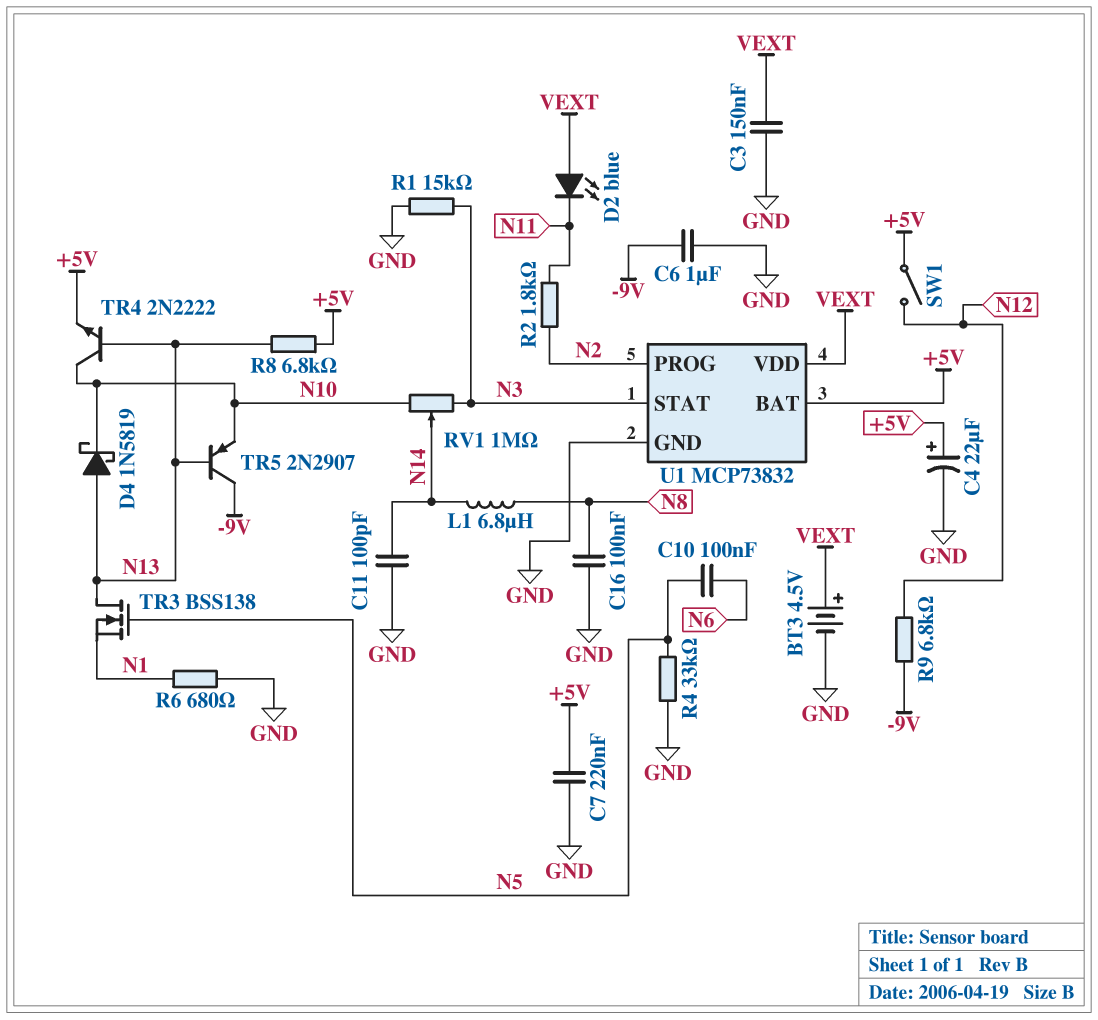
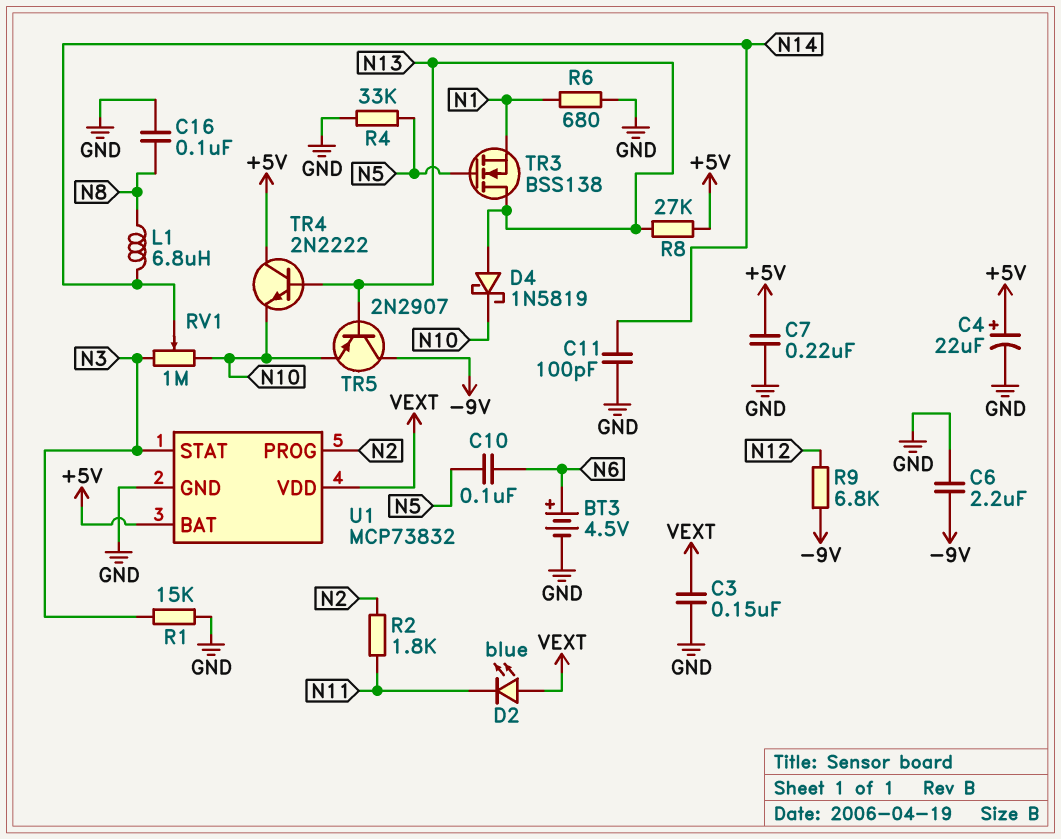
BT3: 4.5V (plus VEXT, minus GND) -> 4.5V (plus N6, minus GND)
C6: 1uF (-9V, GND) -> 2.2uF (-9V, GND)
R8: 6.8k (+5V, N13) -> 27k (+5V, N13)
SW1: switch (+5V, N12) -> none
TR4: NPN 2N2222 (B N13, C N10, E +5V) -> NPN 2N2222 (B N13, C +5V, E N10)

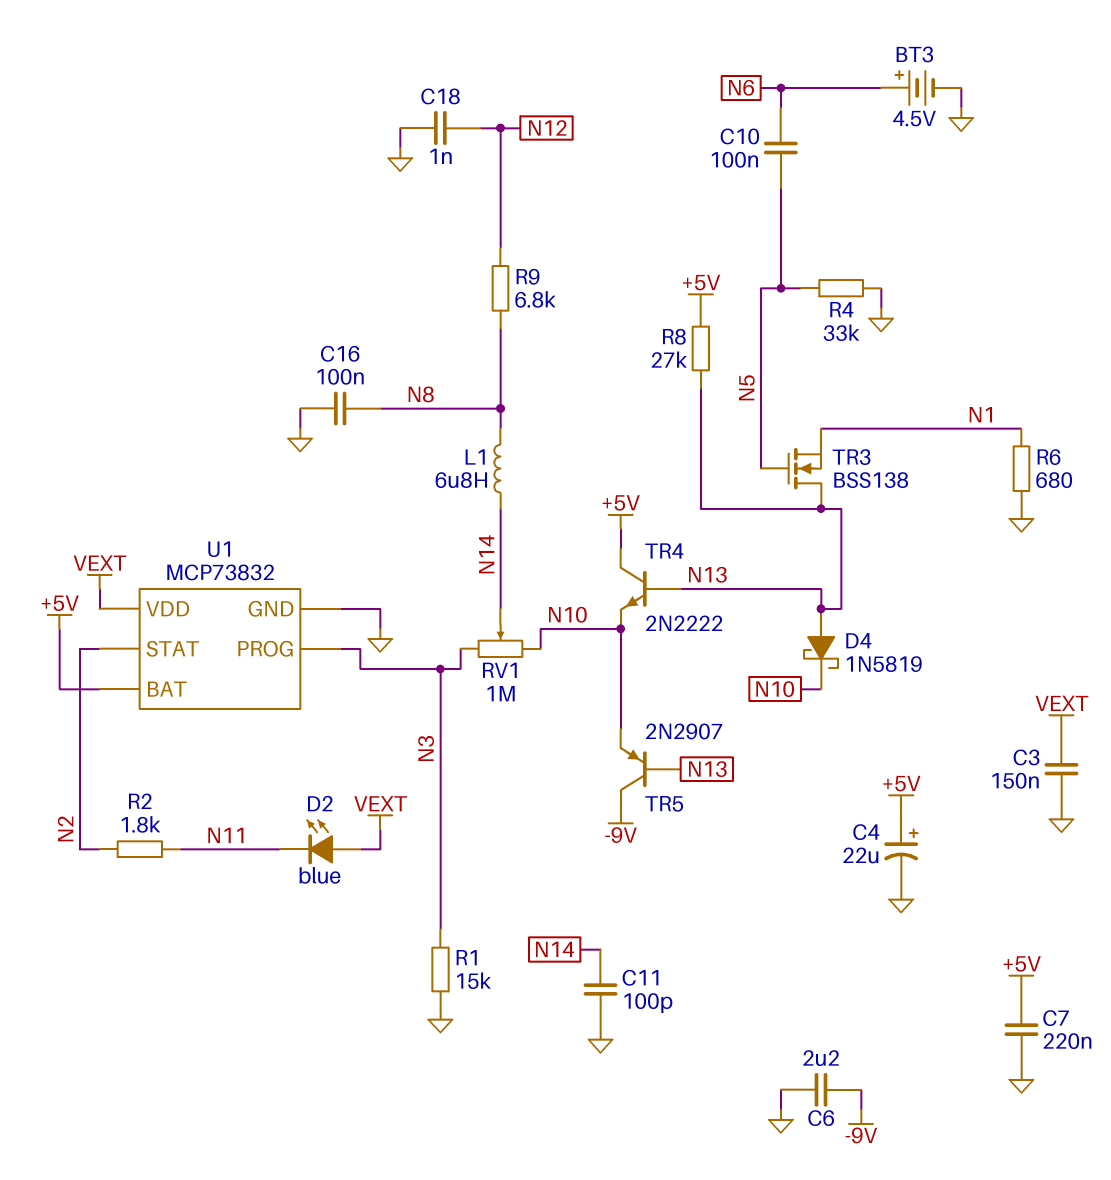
C18: none -> 1nF (GND, N12)
R9: 6.8k (-9V, N12) -> 6.8k (N8, N12)
U1 pin PROG: N2 -> N3
U1 pin STAT: N3 -> N2

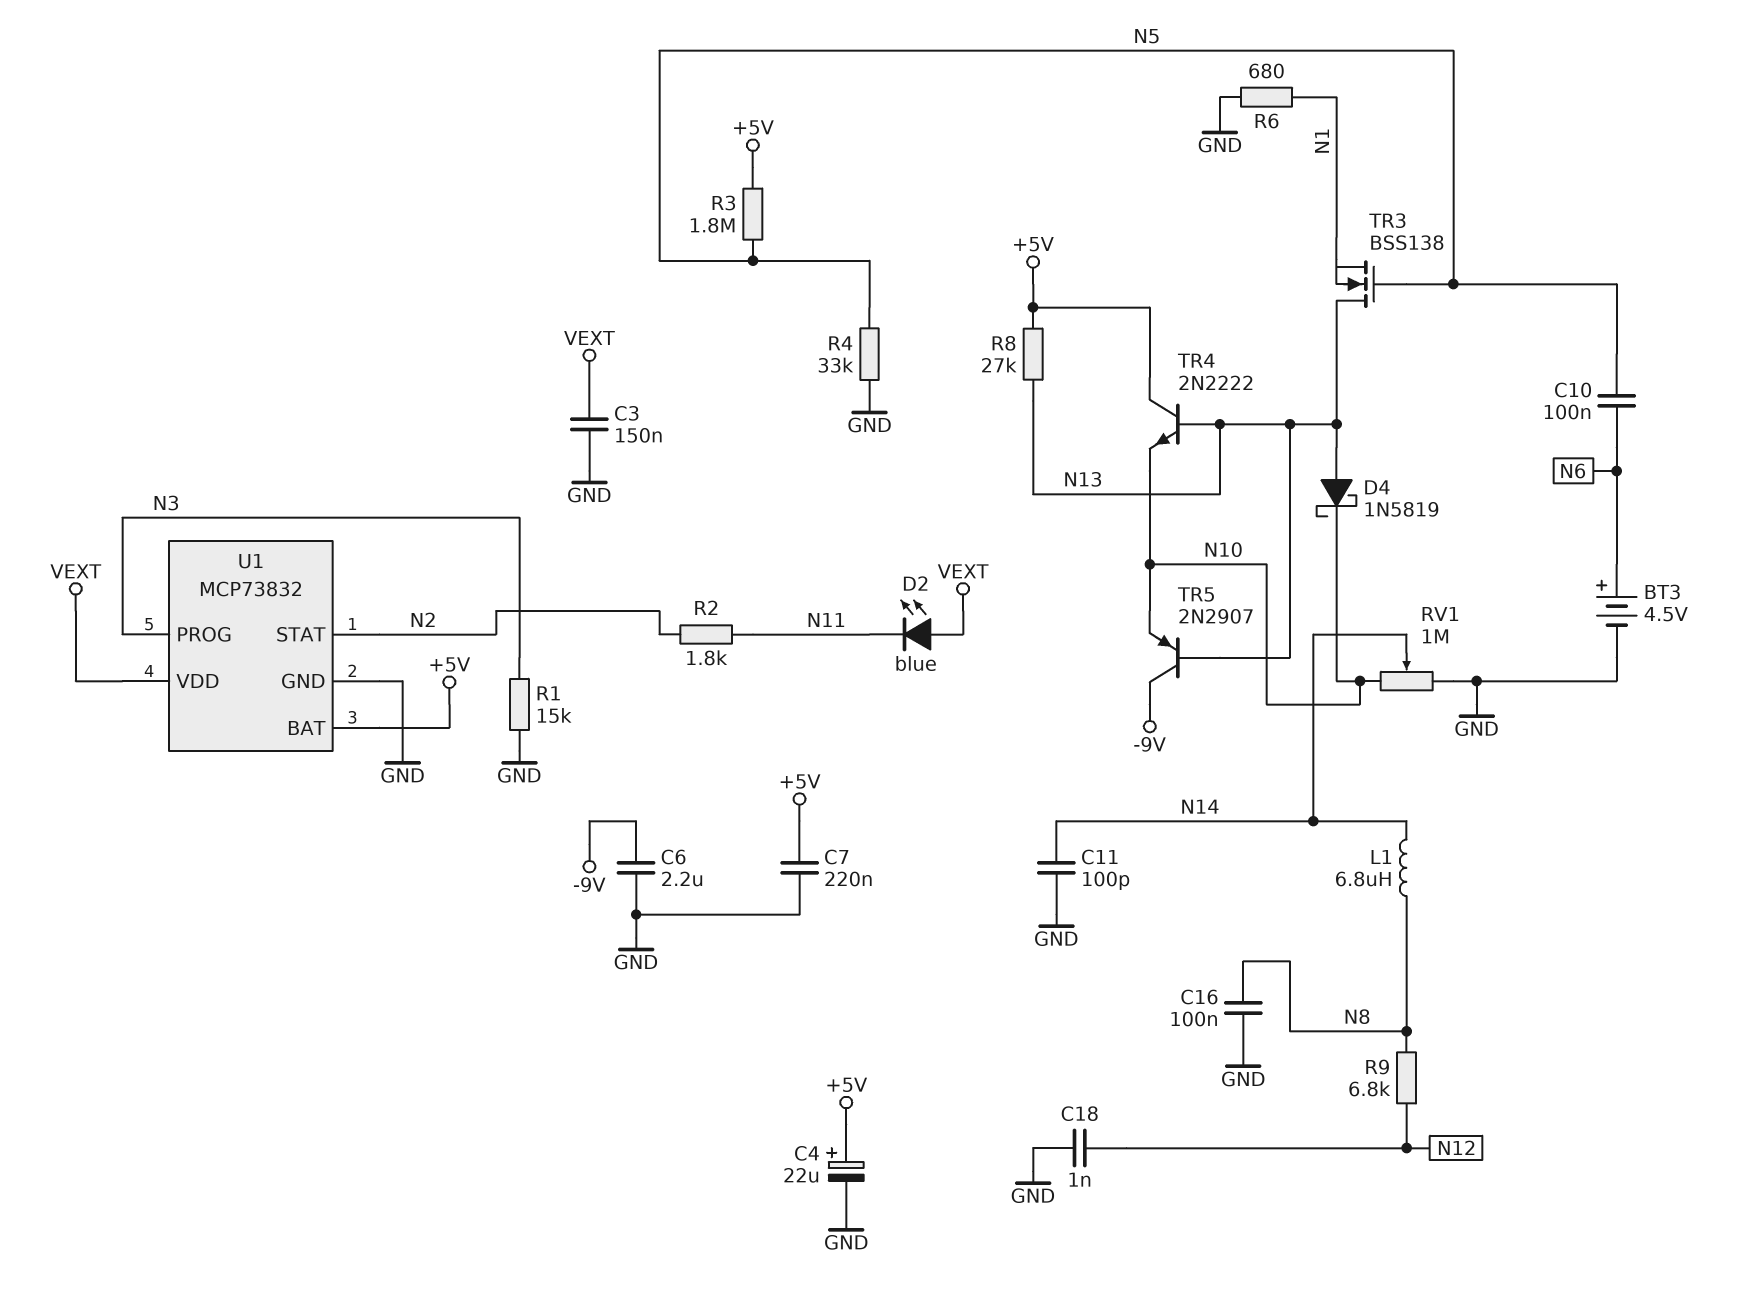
R3: none -> 1.8M (+5V, N5)
RV1: 1M (N3, N10, wiper N14) -> 1M (GND, N10, wiper N14)

